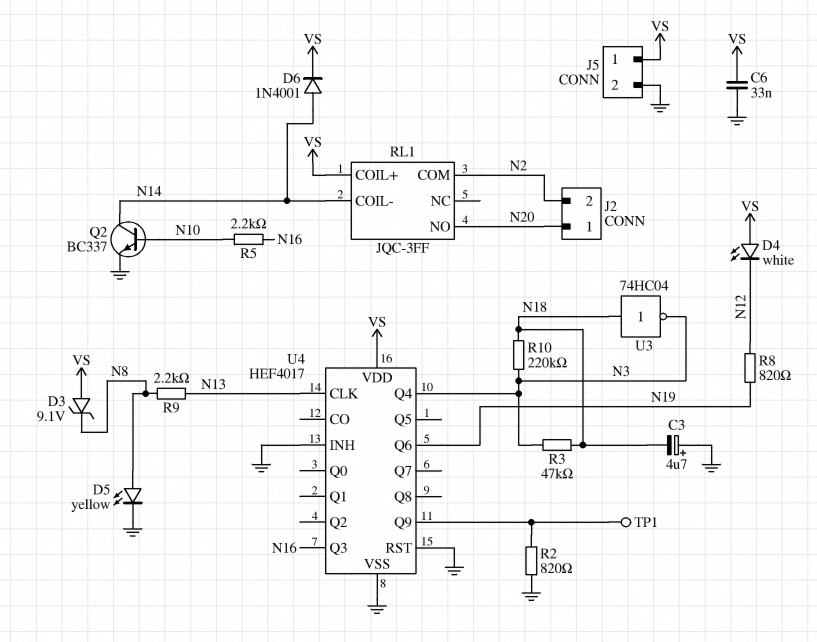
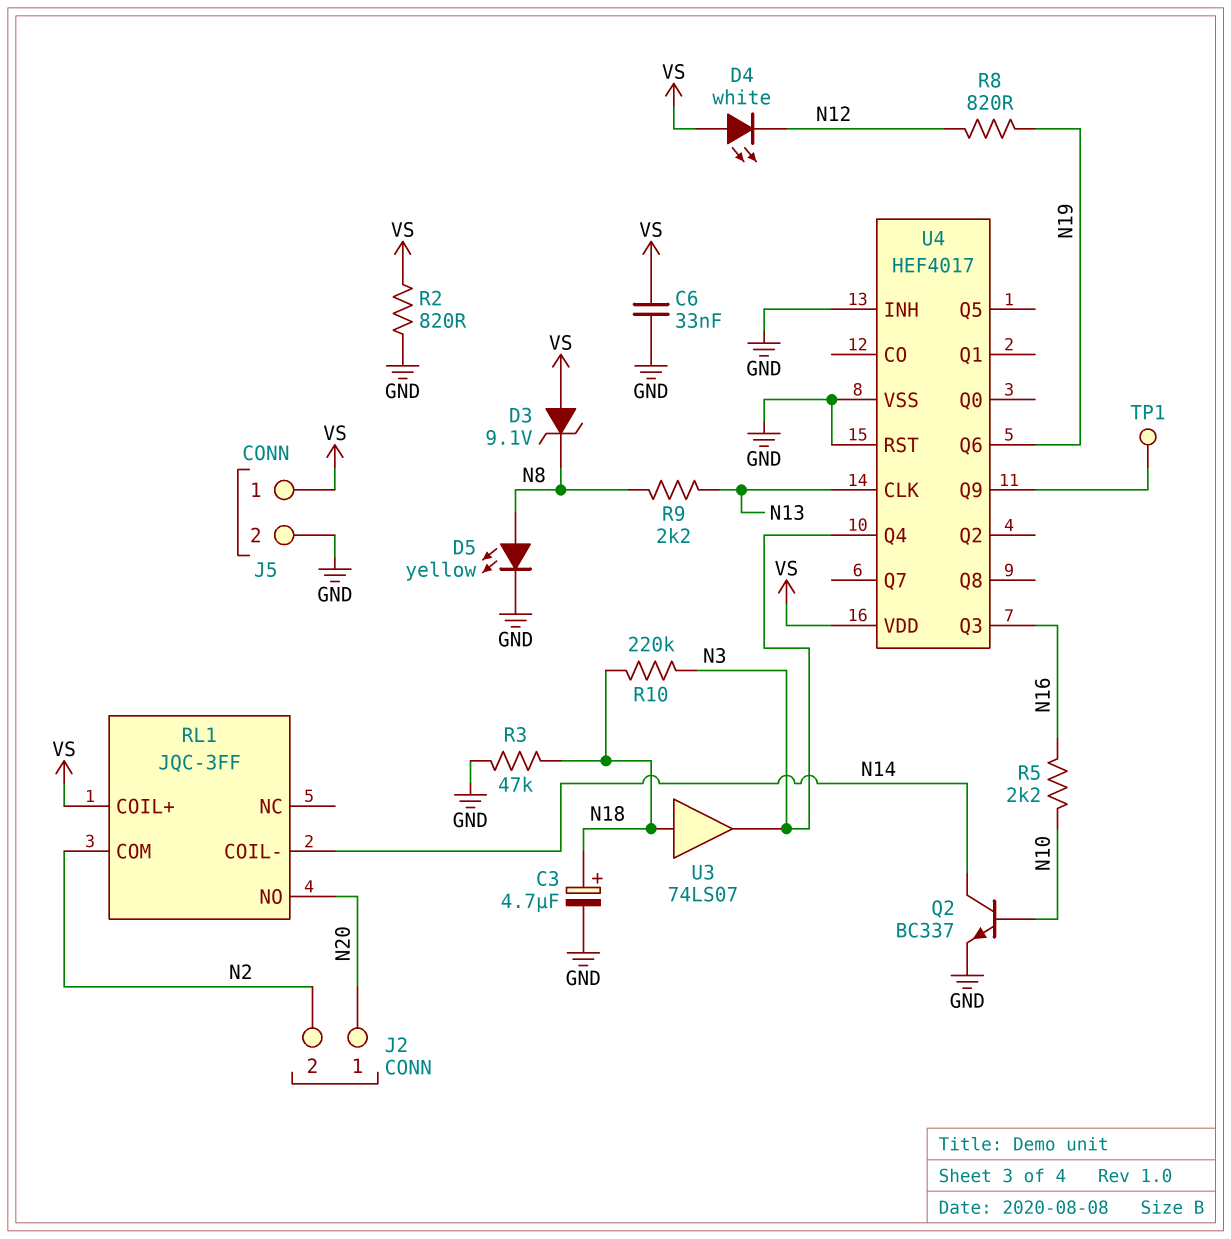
C3: 4.7uF (plus GND, minus N18) -> 4.7uF (plus N18, minus GND)
D6: diode 1N4001 (A N14, K VS) -> none
R2: 820 (GND, U4/Q9) -> 820 (GND, VS)
R3: 47k (N3, N18) -> 47k (GND, N18)
U3: NOT 74HC04 (in N18, out N3) -> buffer 74LS07 (in N18, out N3)

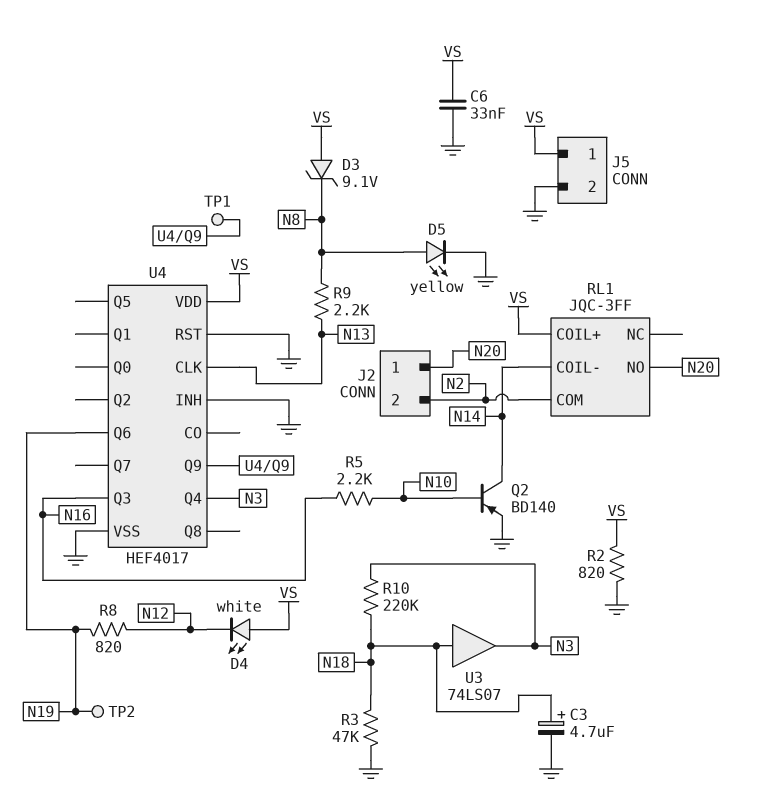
Q2: NPN BC337 (B N10, C N14, E GND) -> PNP BD140 (B N10, C N14, E GND)
TP2: none -> test point (N19)

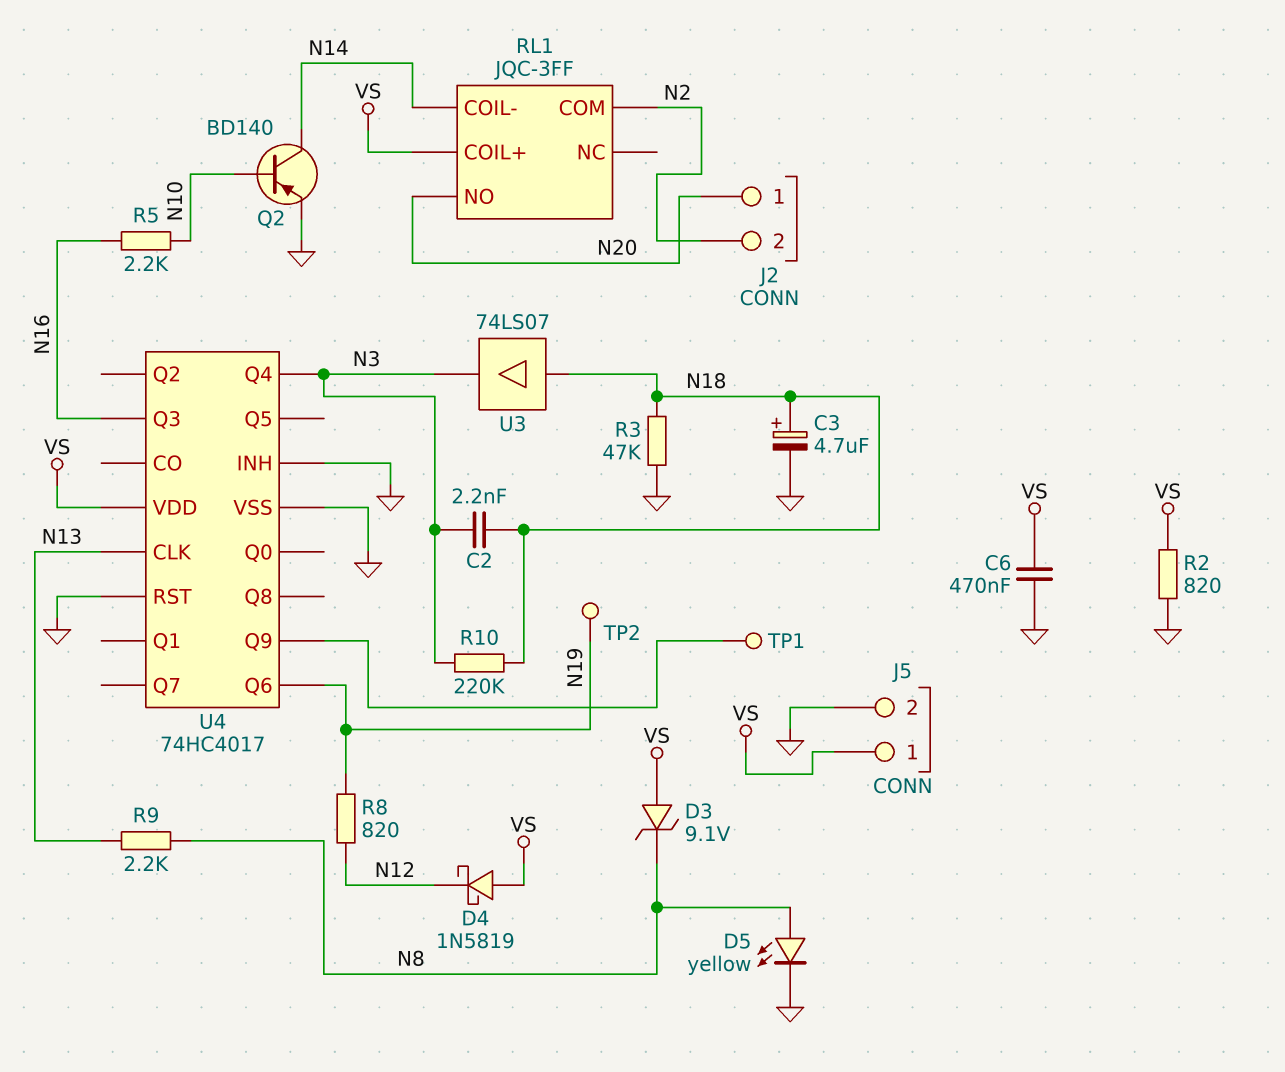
C2: none -> 2.2nF (N3, N18)
C6: 33nF (GND, VS) -> 470nF (GND, VS)
D4: LED white (A VS, K N12) -> schottky 1N5819 (A VS, K N12)
U4: HEF4017 -> 74HC4017

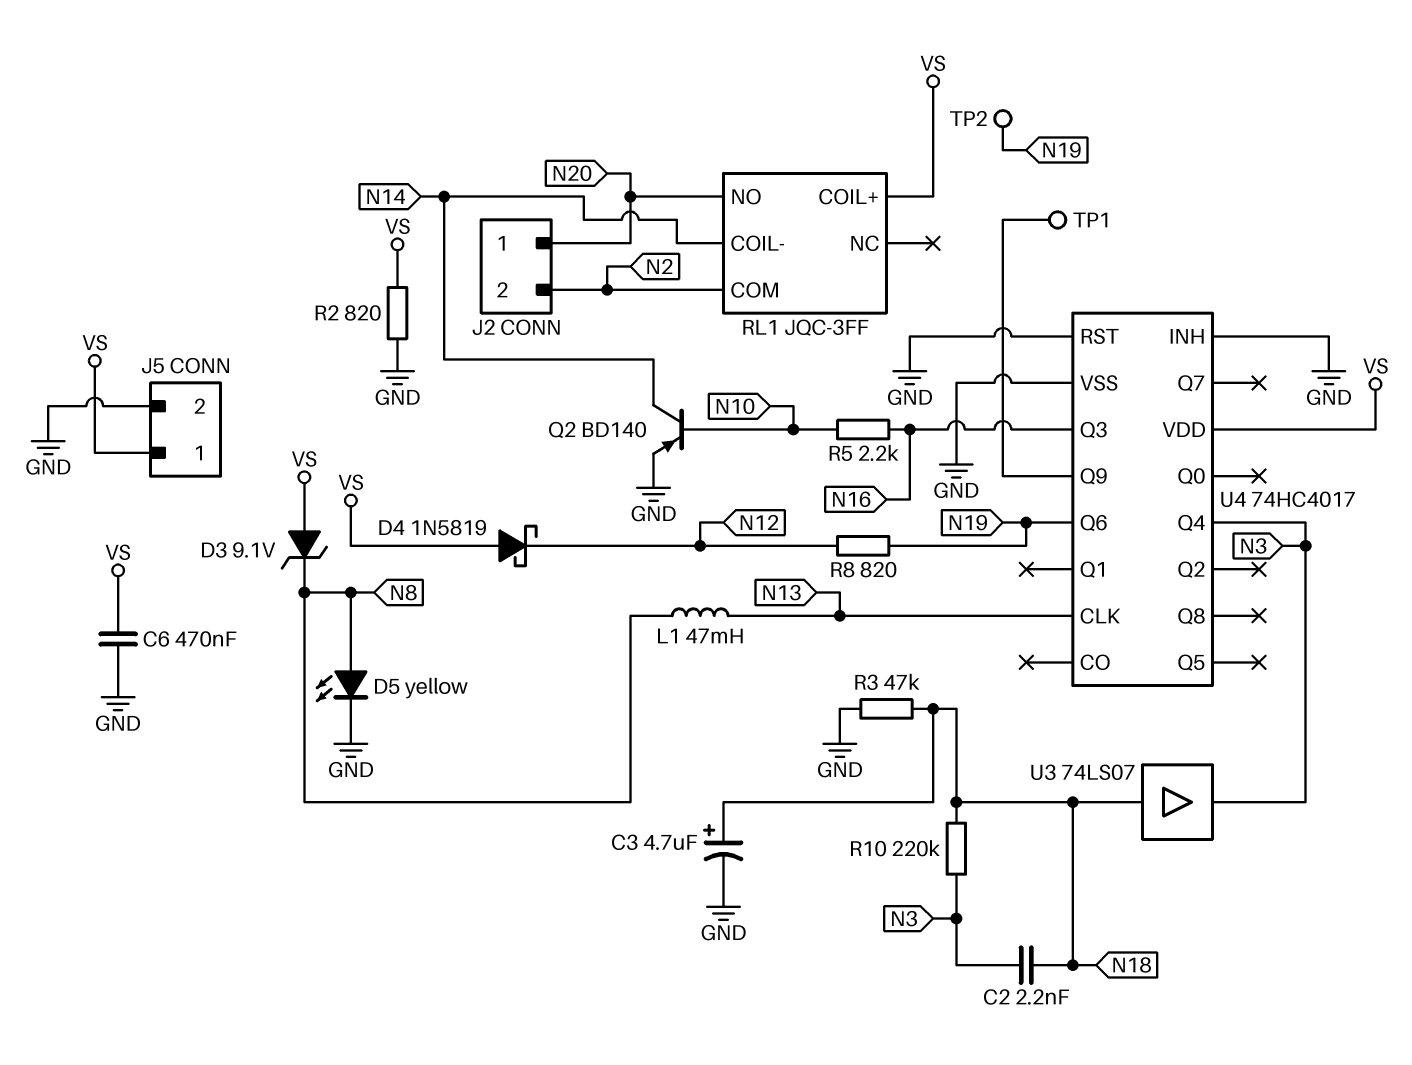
L1: none -> 47mH (N8, N13)
R9: 2.2k (N8, N13) -> none

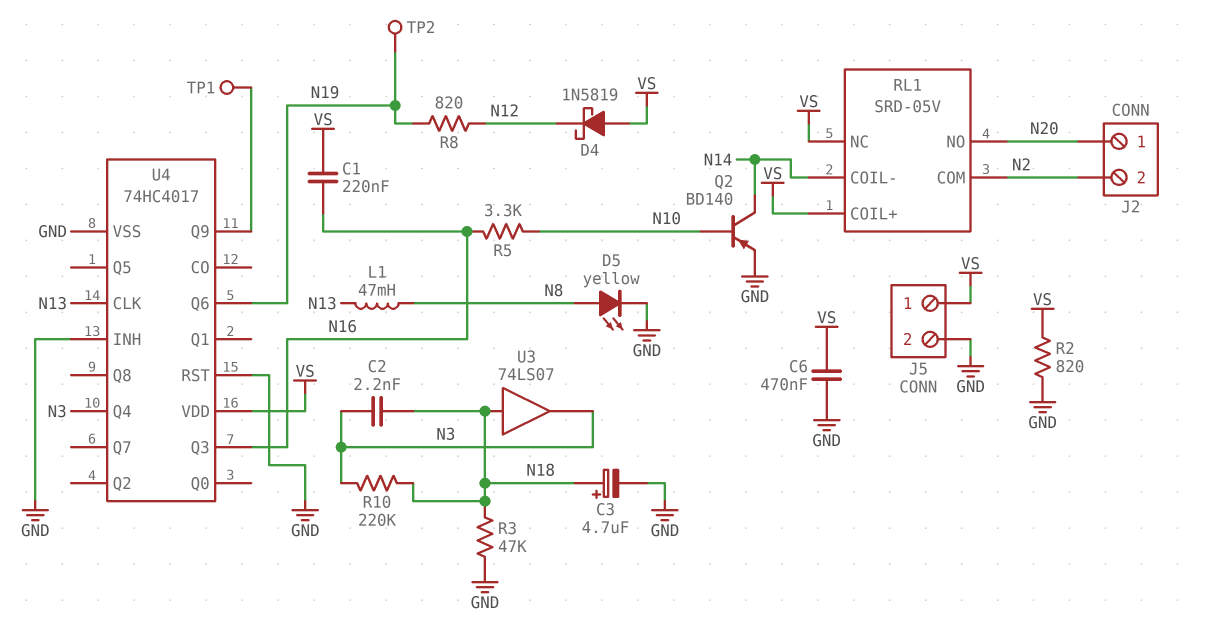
C1: none -> 220nF (N16, VS)
D3: zener 9.1V (A VS, K N8) -> none
R5: 2.2k (N10, N16) -> 3.3k (N10, N16)
RL1: JQC-3FF -> SRD-05V
RL1 pin NC: none -> VS

